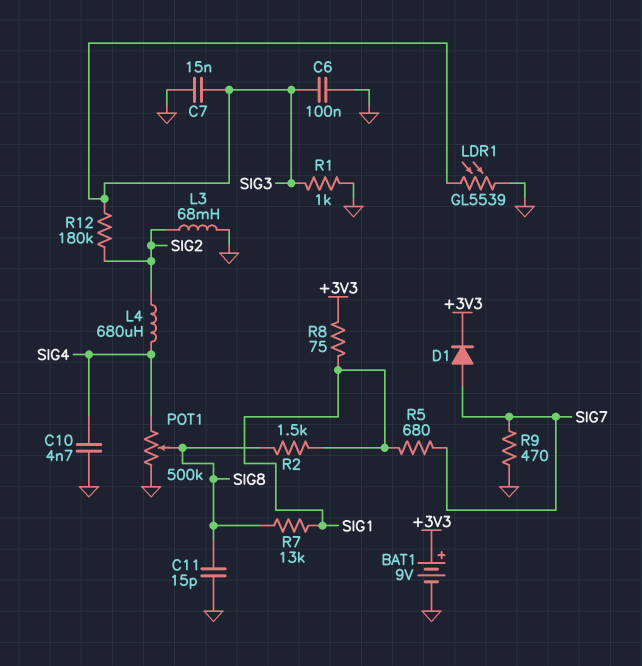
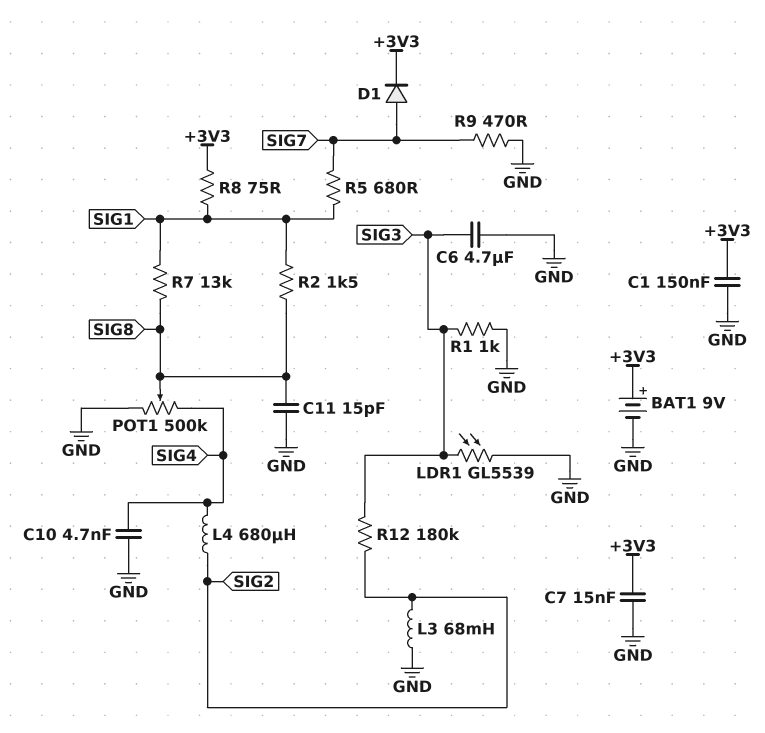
C1: none -> 150nF (+3V3, GND)
C6: 100nF (GND, SIG3) -> 4.7uF (GND, SIG3)
C7: 15nF (GND, SIG3) -> 15nF (+3V3, GND)

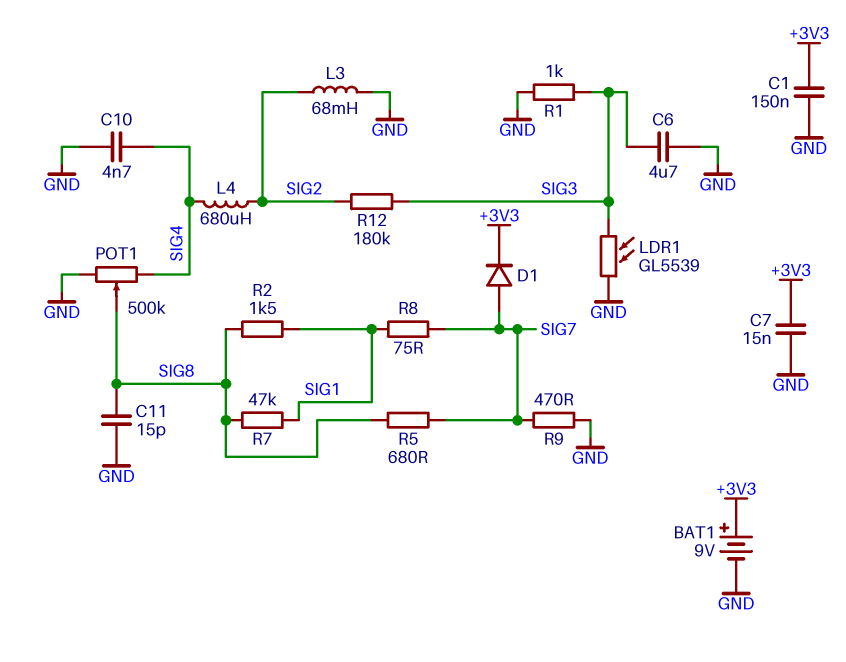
R5: 680 (SIG1, SIG7) -> 680 (SIG7, SIG8)
R7: 13k (SIG1, SIG8) -> 47k (SIG1, SIG8)
R8: 75 (+3V3, SIG1) -> 75 (SIG1, SIG7)

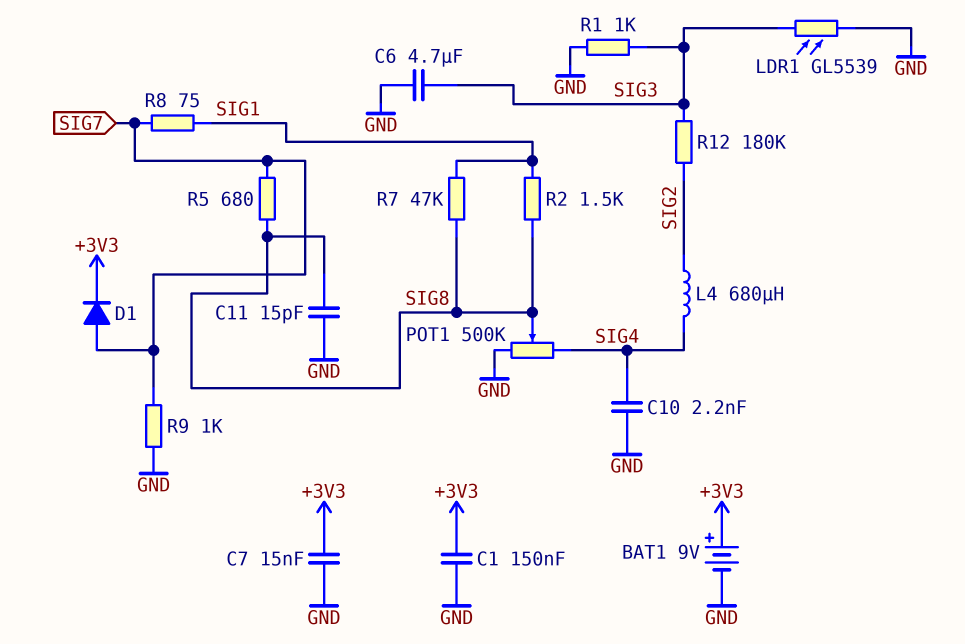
C10: 4.7nF (GND, SIG4) -> 2.2nF (GND, SIG4)
L3: 68mH (GND, SIG2) -> none
R9: 470 (GND, SIG7) -> 1k (GND, SIG7)

